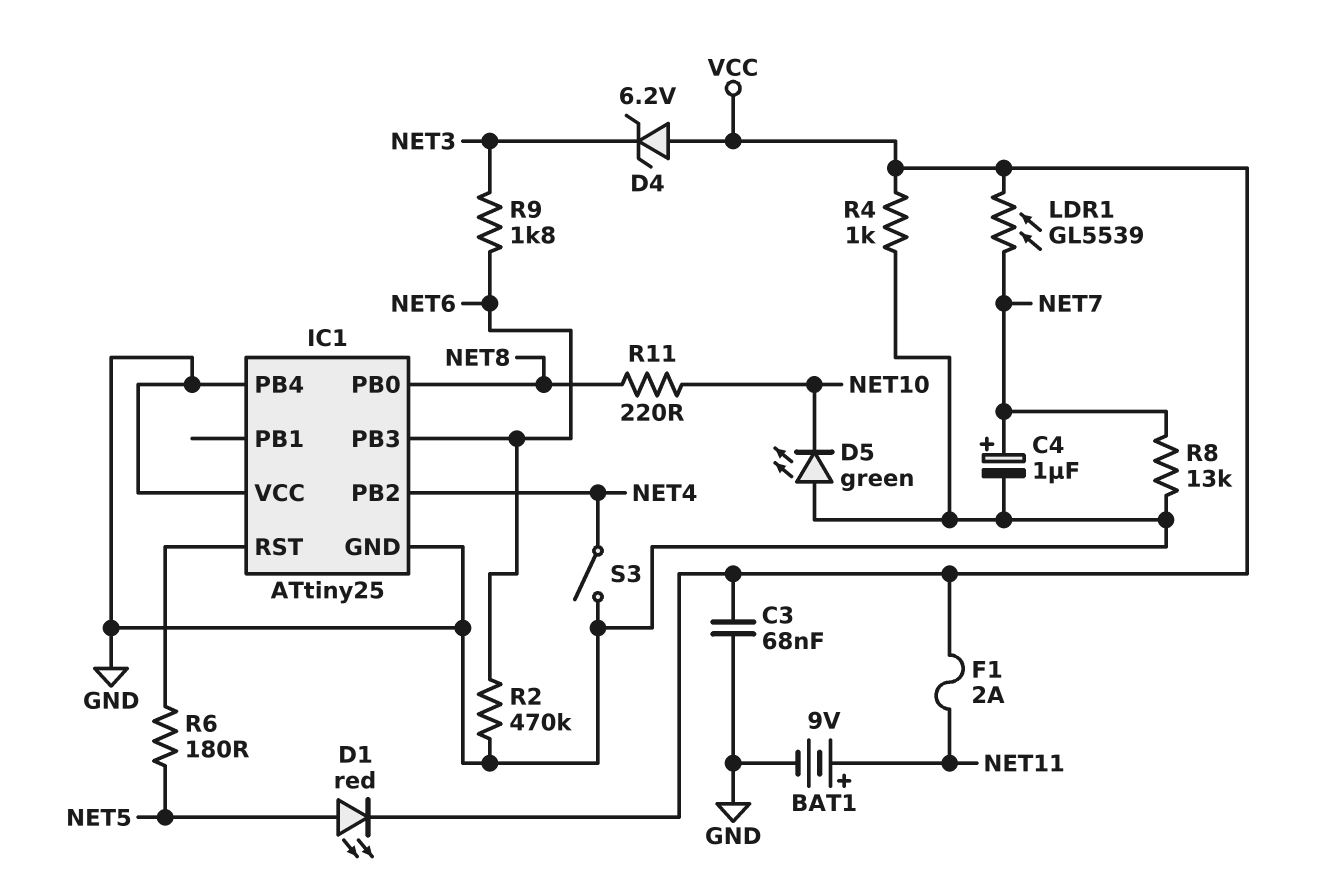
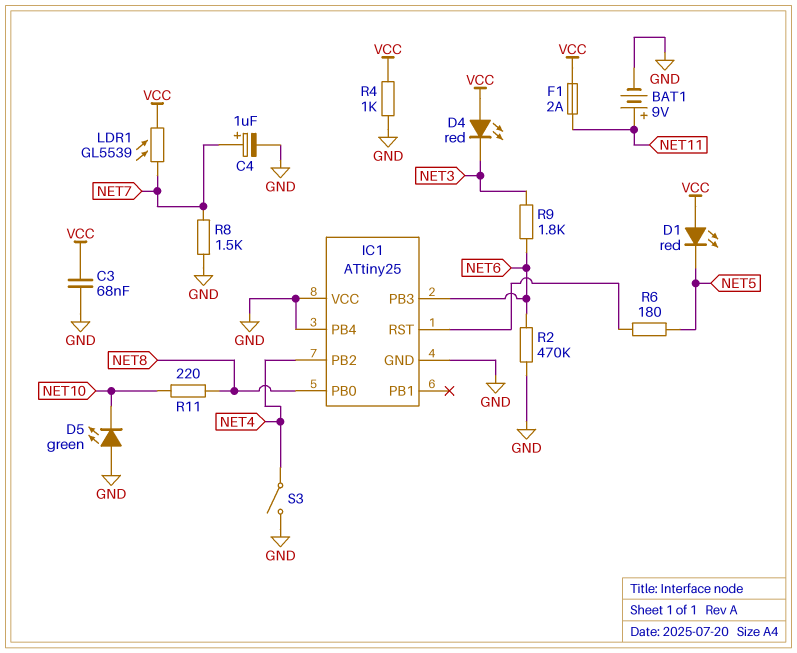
D1: LED red (A NET5, K VCC) -> LED red (A VCC, K NET5)
D4: zener 6.2V (A VCC, K NET3) -> LED red (A VCC, K NET3)
R8: 13k (GND, NET7) -> 1.5k (GND, NET7)

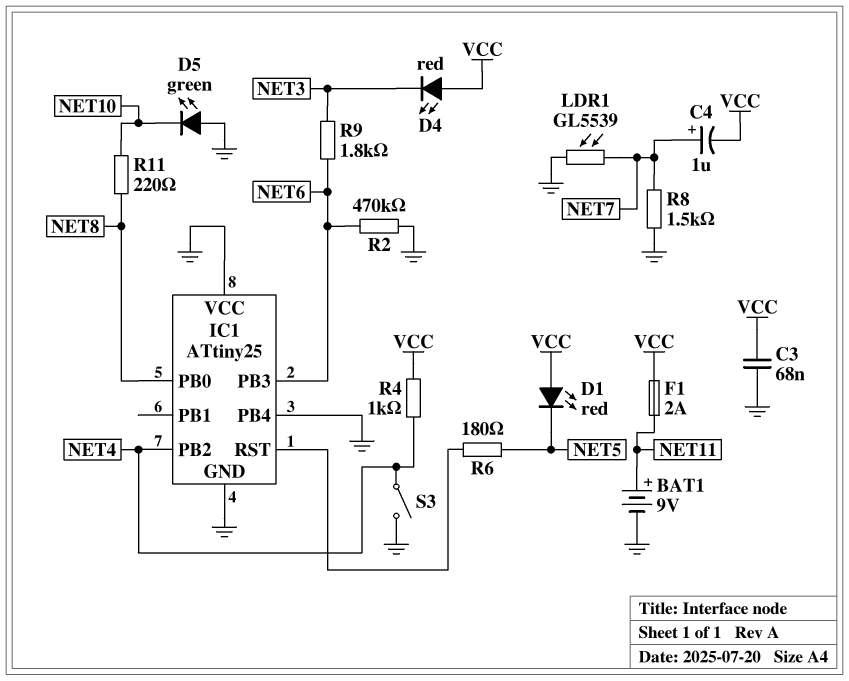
C4: 1uF (plus NET7, minus GND) -> 1uF (plus NET7, minus VCC)
LDR1: GL5539 (NET7, VCC) -> GL5539 (GND, NET7)
R4: 1k (GND, VCC) -> 1k (NET4, VCC)

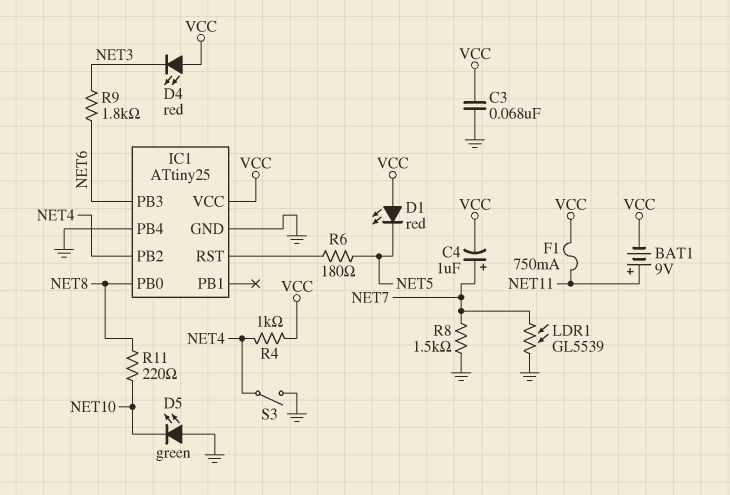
BAT1: 9V (plus NET11, minus GND) -> 9V (plus NET11, minus VCC)
F1: 2A (NET11, VCC) -> 750mA (NET11, VCC)
IC1 pin VCC: GND -> VCC
R2: 470k (GND, NET6) -> none

